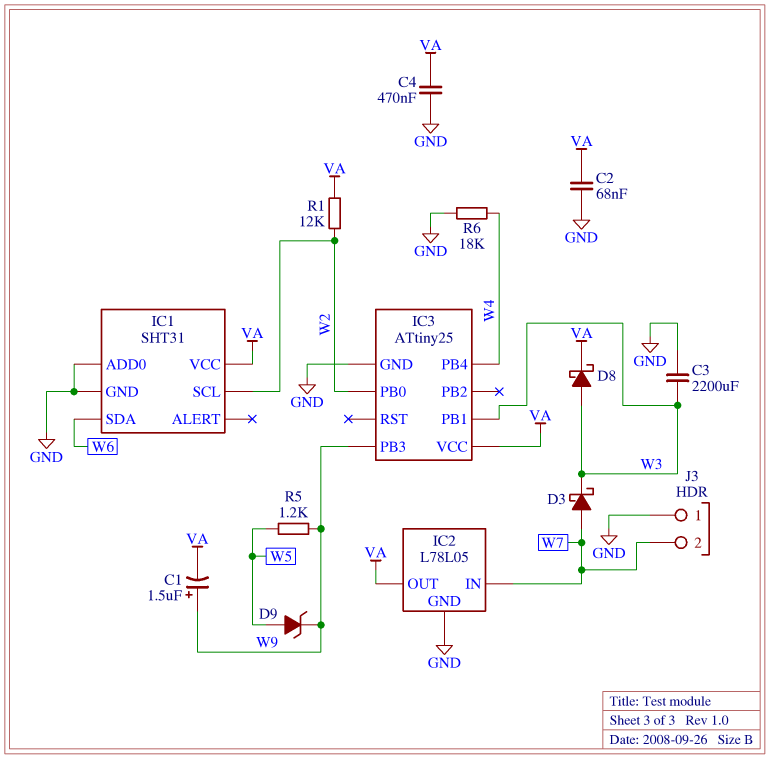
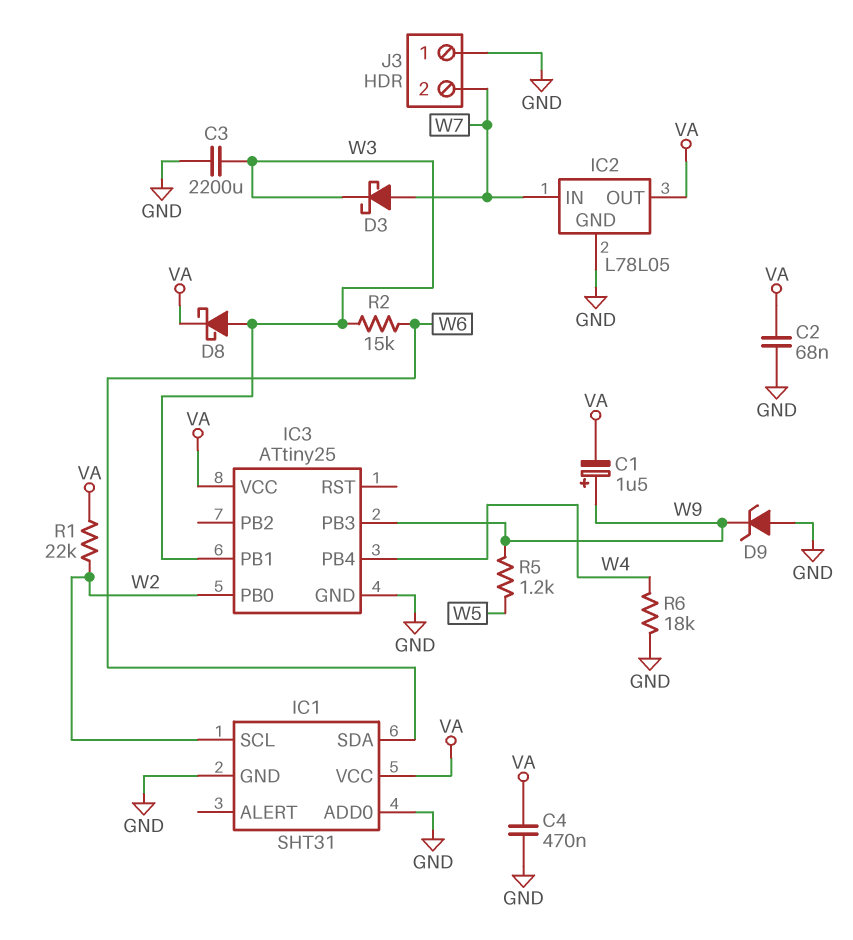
D9: zener (A W5, K W9) -> zener (A GND, K W9)
R1: 12k (VA, W2) -> 22k (VA, W2)
R2: none -> 15k (W3, W6)

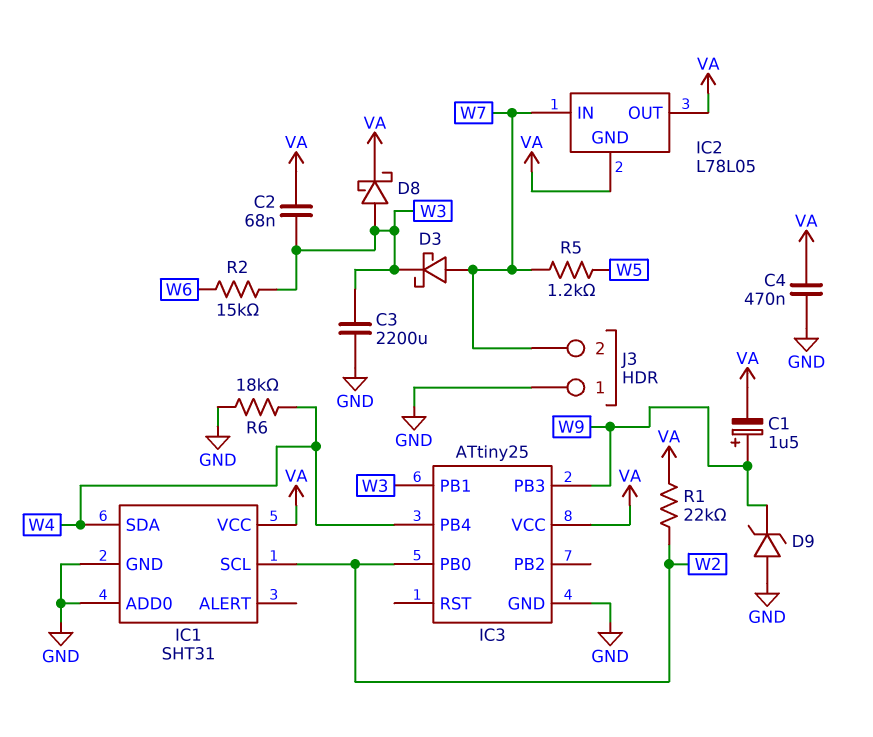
C2: 68nF (GND, VA) -> 68nF (VA, W3)
IC1 pin SDA: W6 -> W4
IC2 pin GND: GND -> VA
R5: 1.2k (W5, W9) -> 1.2k (W5, W7)

